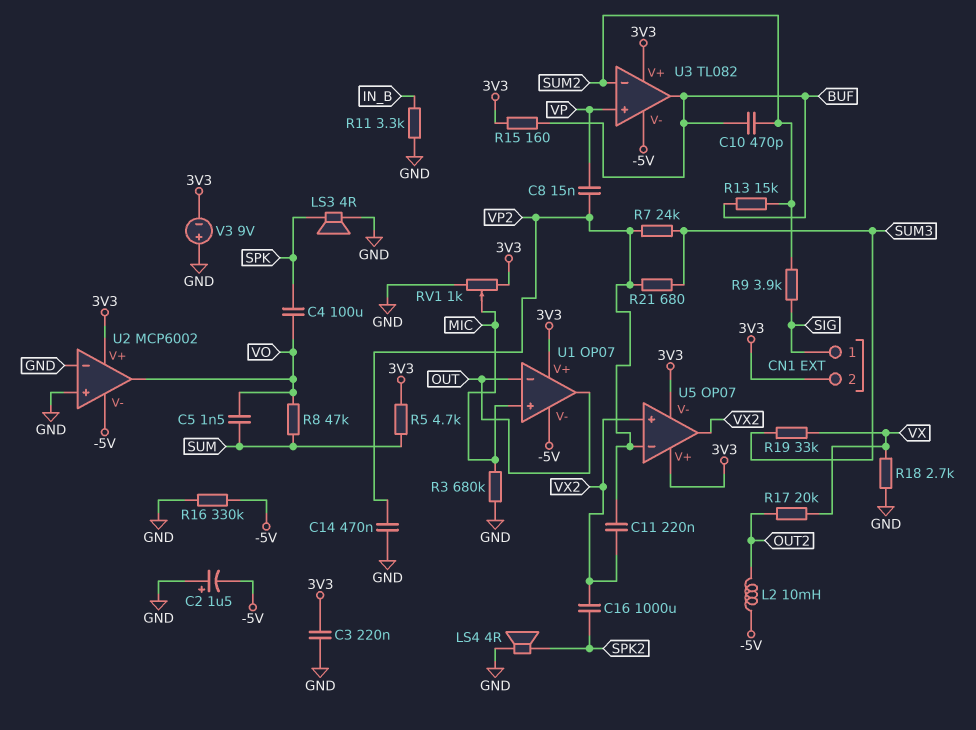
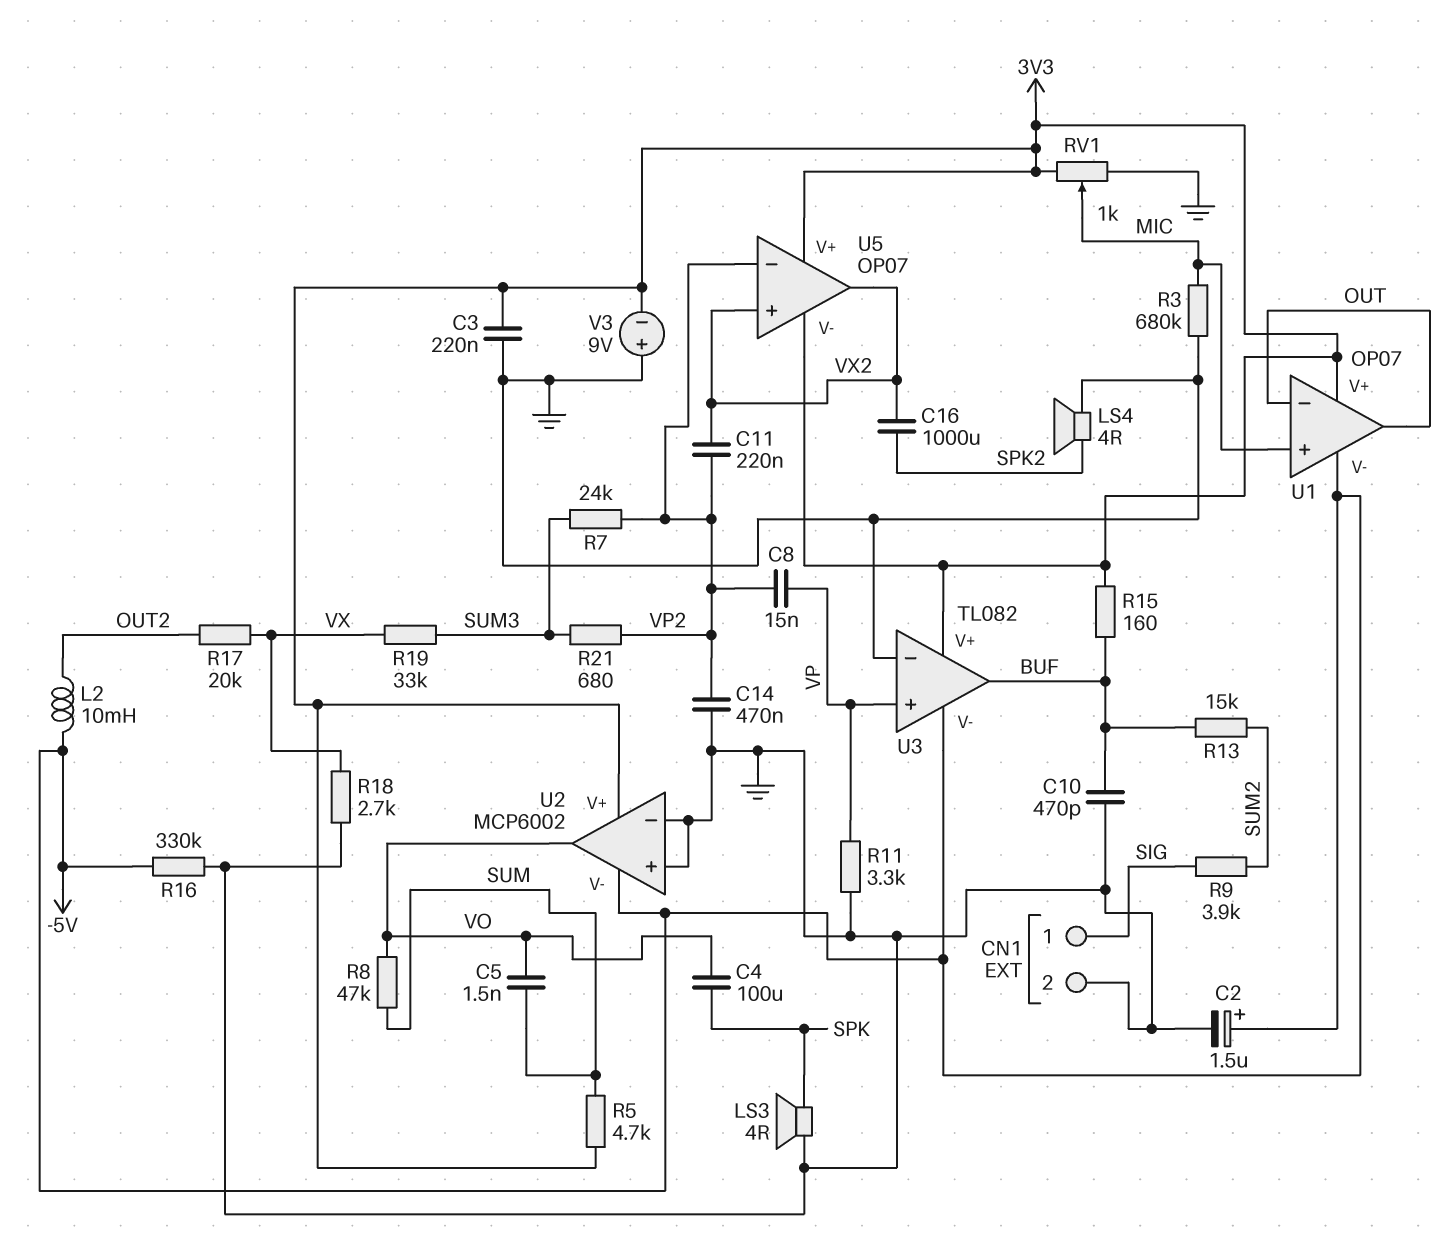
C2: 1.5uF (plus GND, minus -5V) -> 1.5uF (plus -5V, minus GND)
C10: 470pF (BUF, SUM2) -> 470pF (BUF, GND)
CN1 pin 2: 3V3 -> GND
R11: 3.3k (GND, IN_B) -> 3.3k (GND, VP)
U3 pin in-: SUM2 -> GND

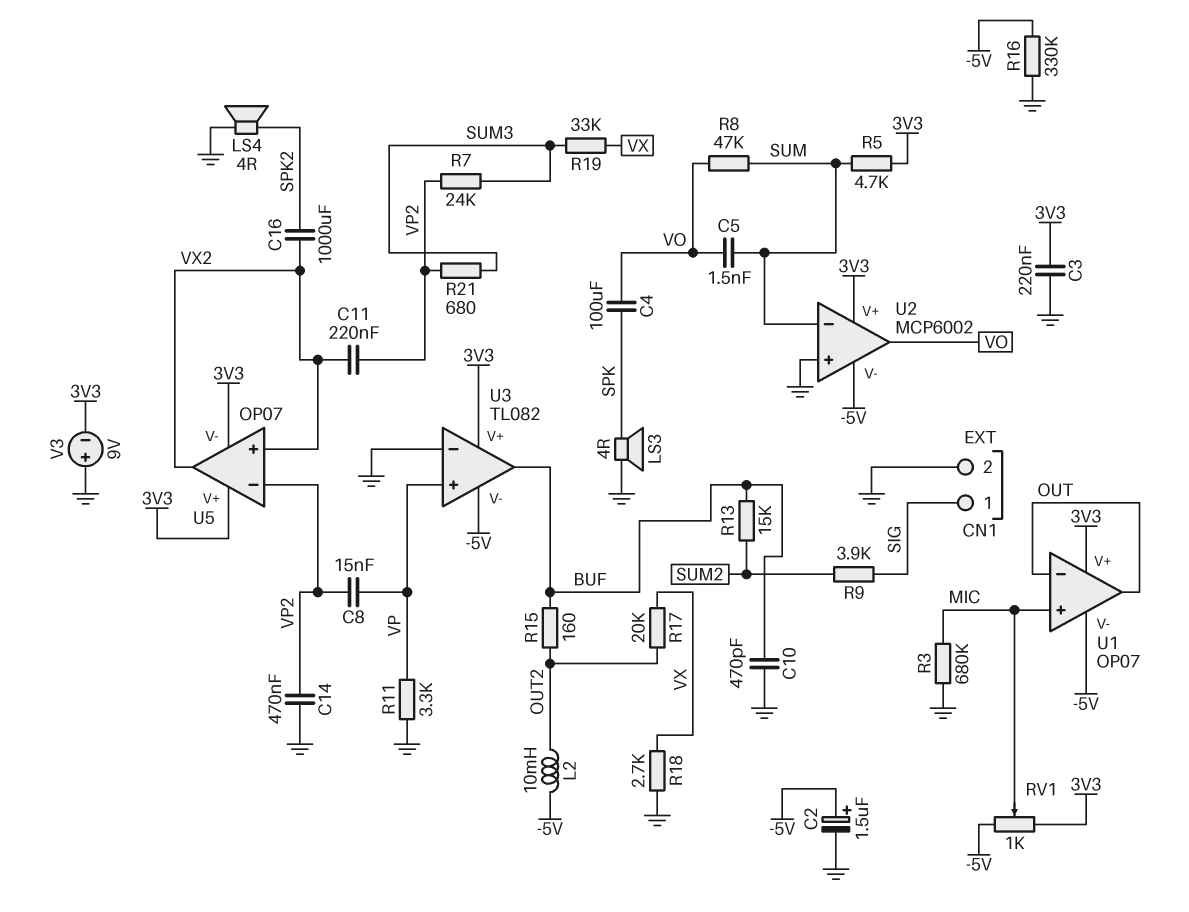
R15: 160 (3V3, BUF) -> 160 (BUF, OUT2)
RV1: 1k (3V3, GND, wiper MIC) -> 1k (-5V, 3V3, wiper MIC)
U2 pin in-: GND -> SUM

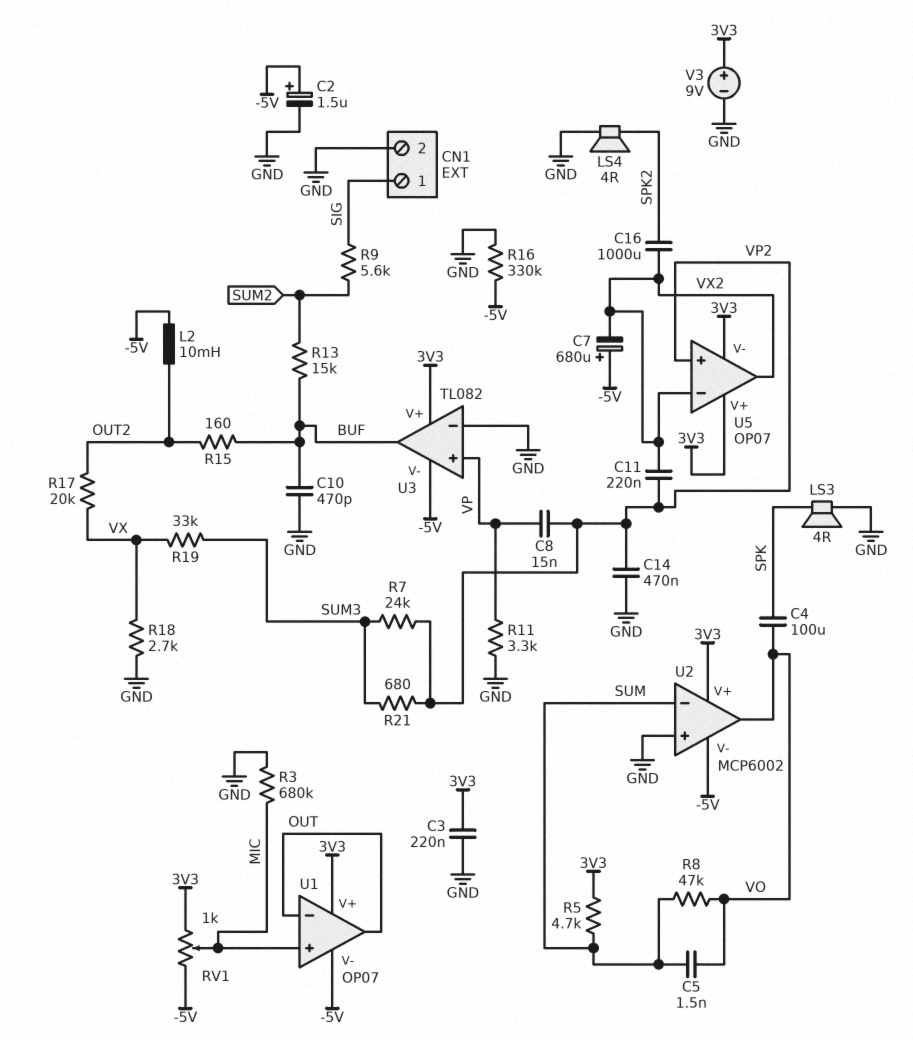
C7: none -> 680uF (plus -5V, minus VX2)
R9: 3.9k (SIG, SUM2) -> 5.6k (SIG, SUM2)
U5 pin in+: VX2 -> VP2
U5 pin in-: VP2 -> VX2
V3: 9V (plus GND, minus 3V3) -> 9V (plus 3V3, minus GND)

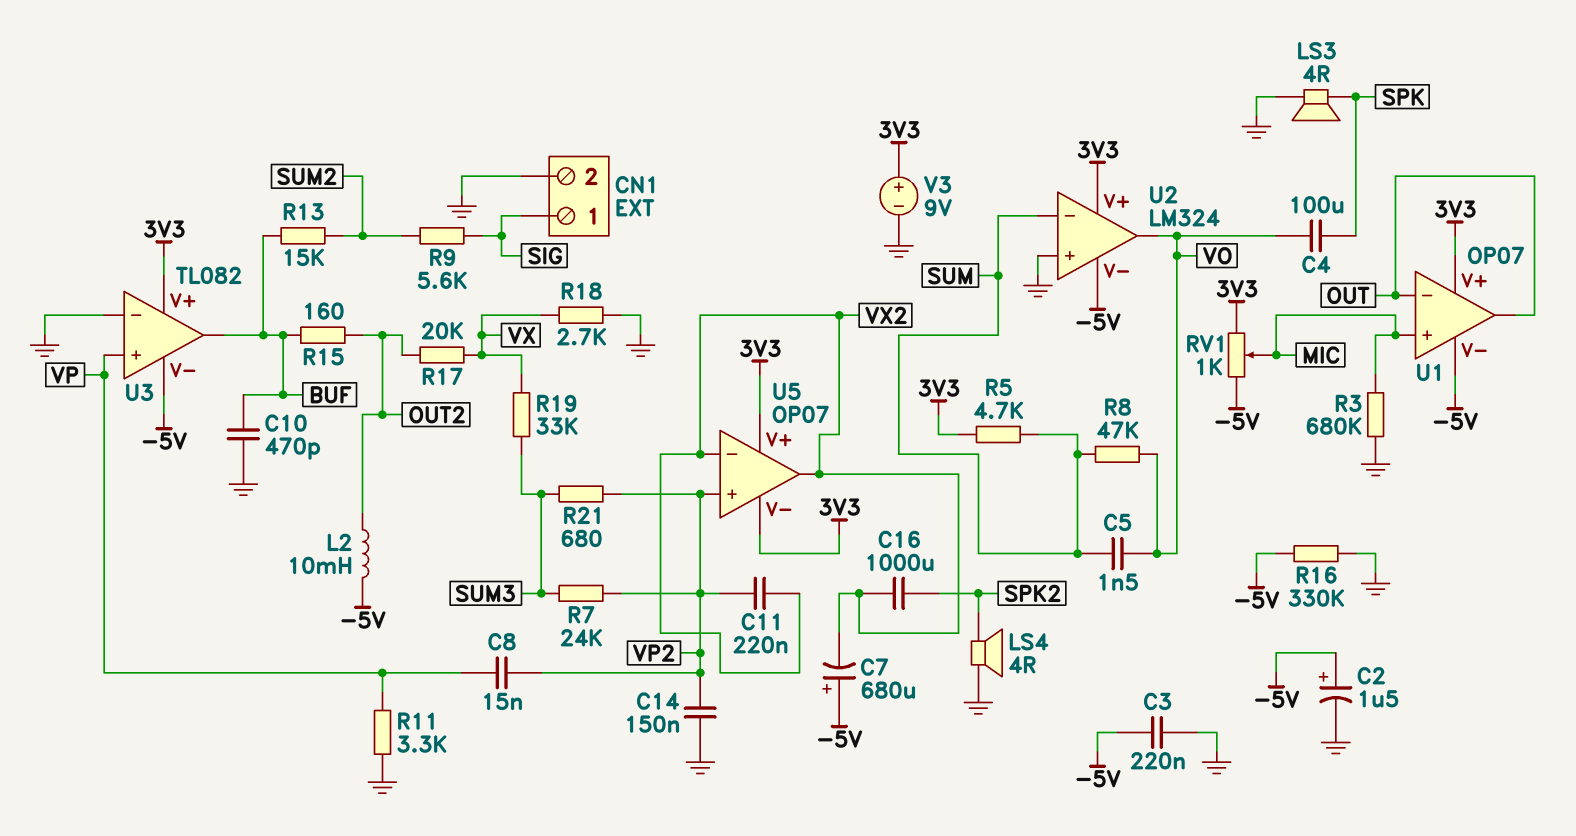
C3: 220nF (3V3, GND) -> 220nF (-5V, GND)
C14: 470nF (GND, VP2) -> 150nF (GND, VP2)
U2: MCP6002 -> LM324

